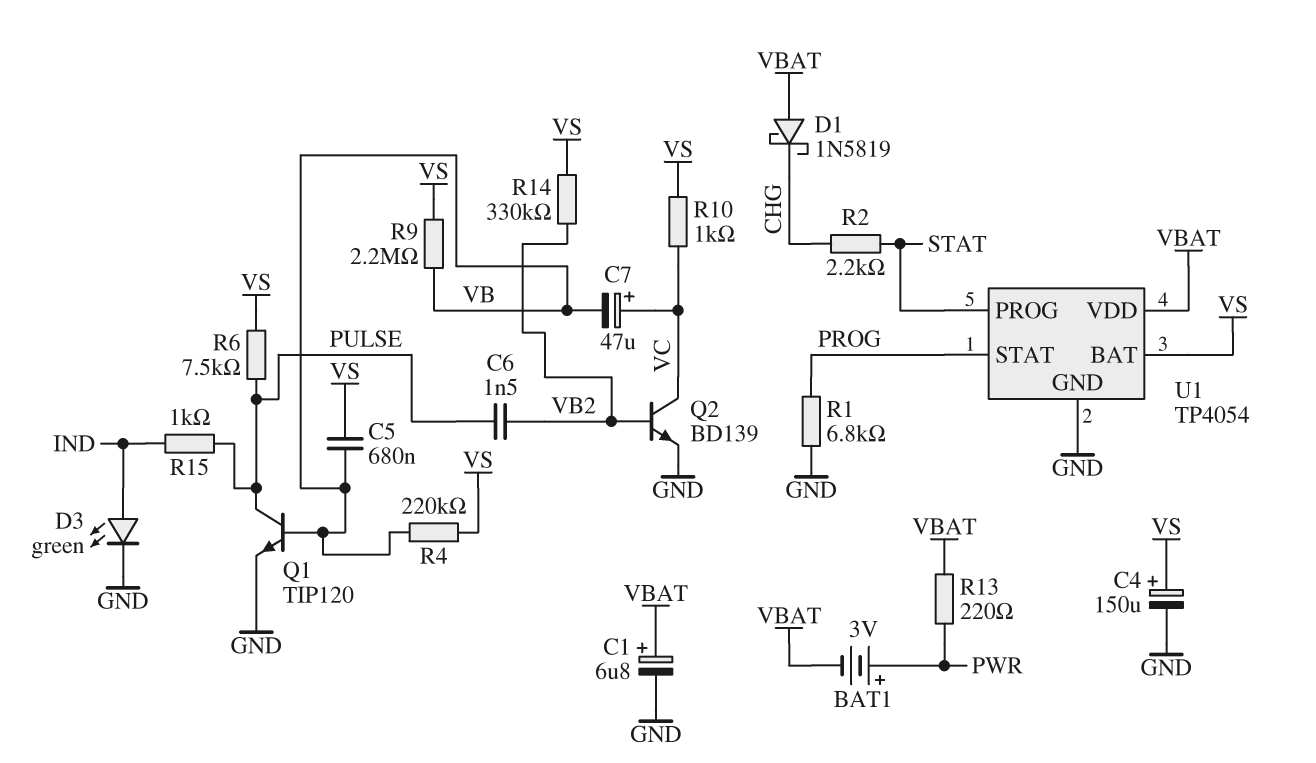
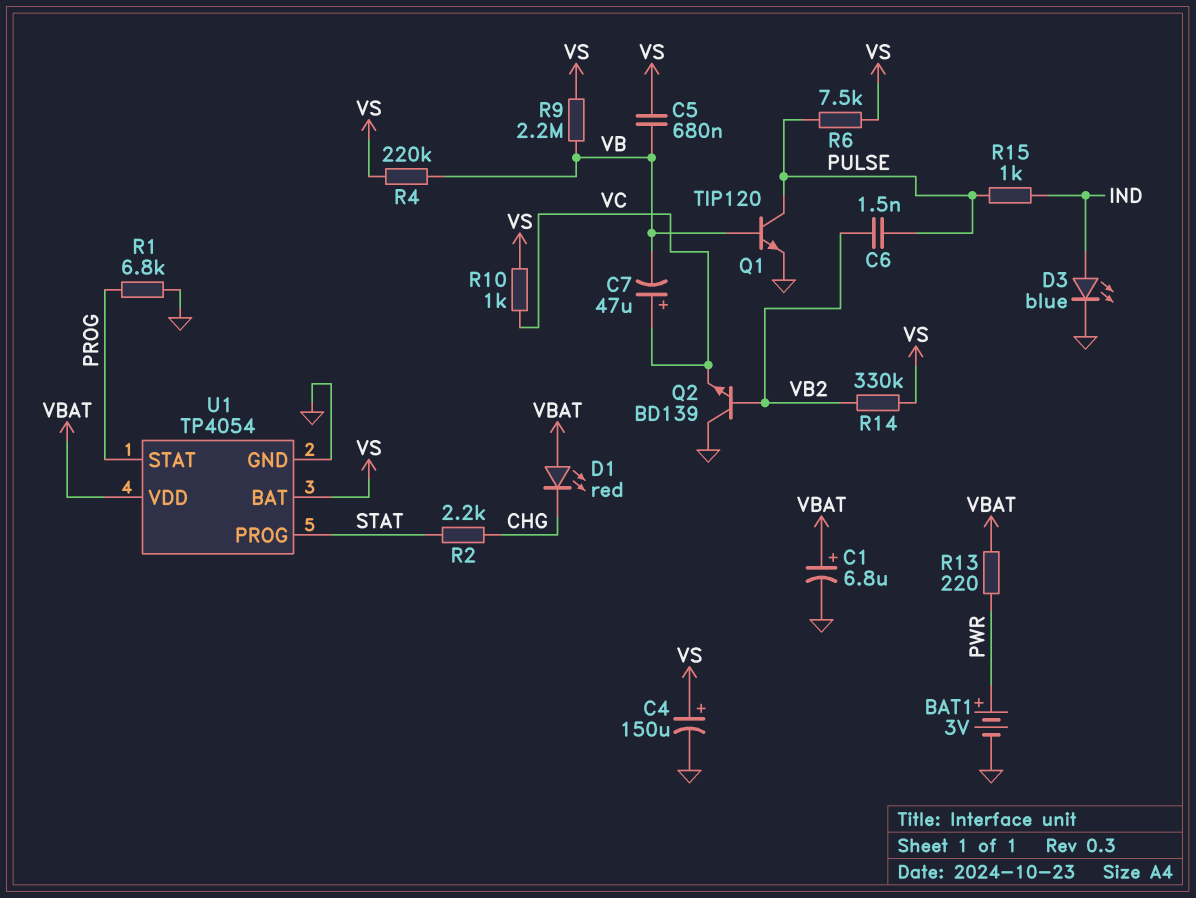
BAT1: 3V (plus PWR, minus VBAT) -> 3V (plus PWR, minus GND)
D1: schottky 1N5819 (A VBAT, K CHG) -> LED red (A VBAT, K CHG)
D3: LED green (A IND, K GND) -> LED blue (A IND, K GND)
Q2: NPN BD139 (B VB2, C VC, E GND) -> NPN BD139 (B VB2, C GND, E VC)

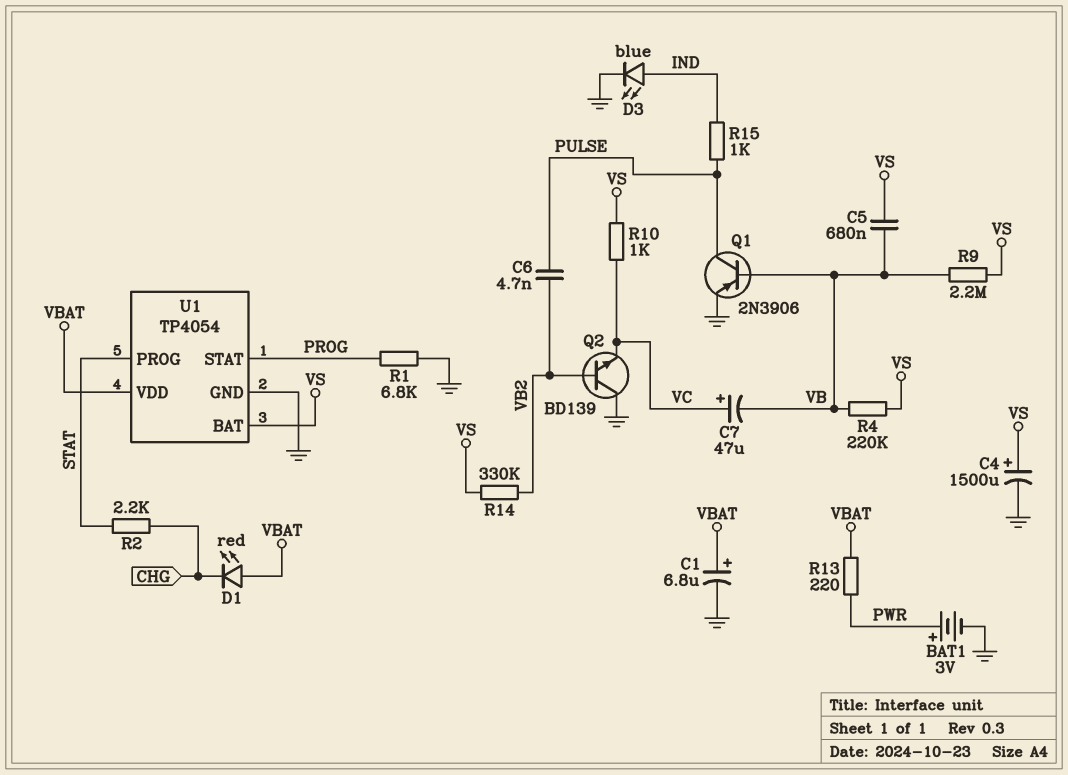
C4: 150uF (plus VS, minus GND) -> 1500uF (plus VS, minus GND)
C6: 1.5nF (PULSE, VB2) -> 4.7nF (PULSE, VB2)
Q1: NPN TIP120 (B VB, C PULSE, E GND) -> PNP 2N3906 (B VB, C PULSE, E GND)
R6: 7.5k (PULSE, VS) -> none

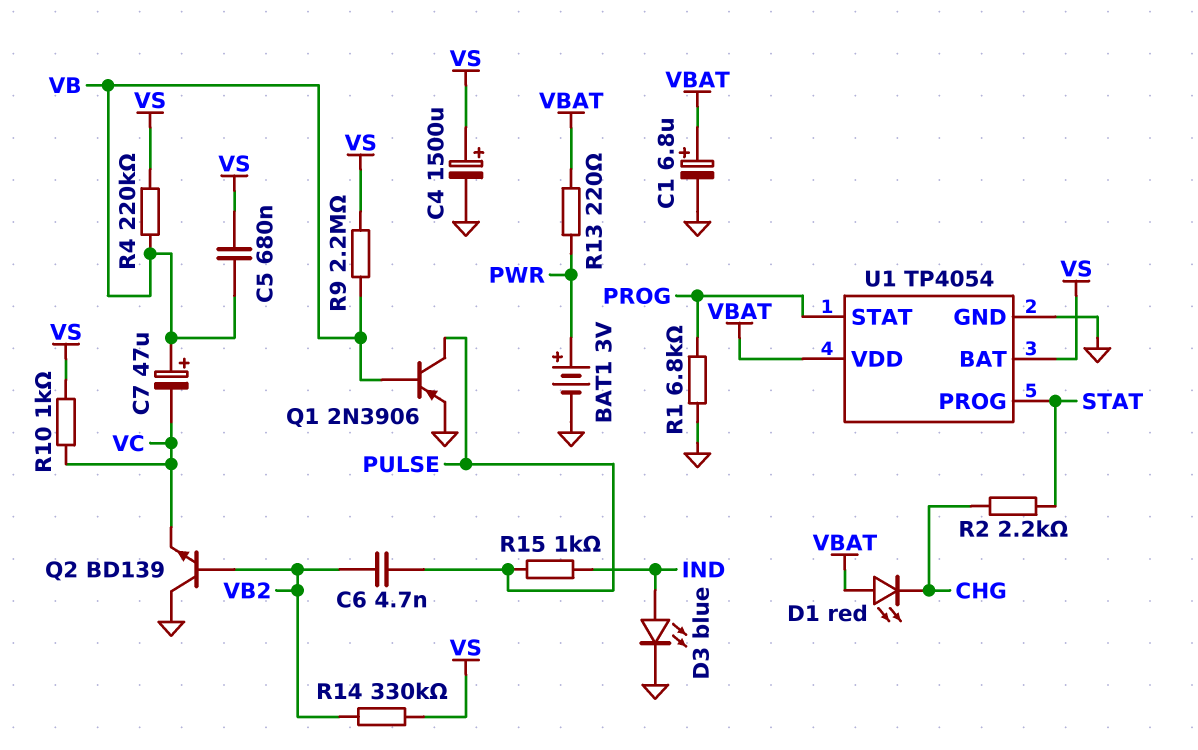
C7: 47uF (plus VC, minus VB) -> 47uF (plus VB, minus VC)

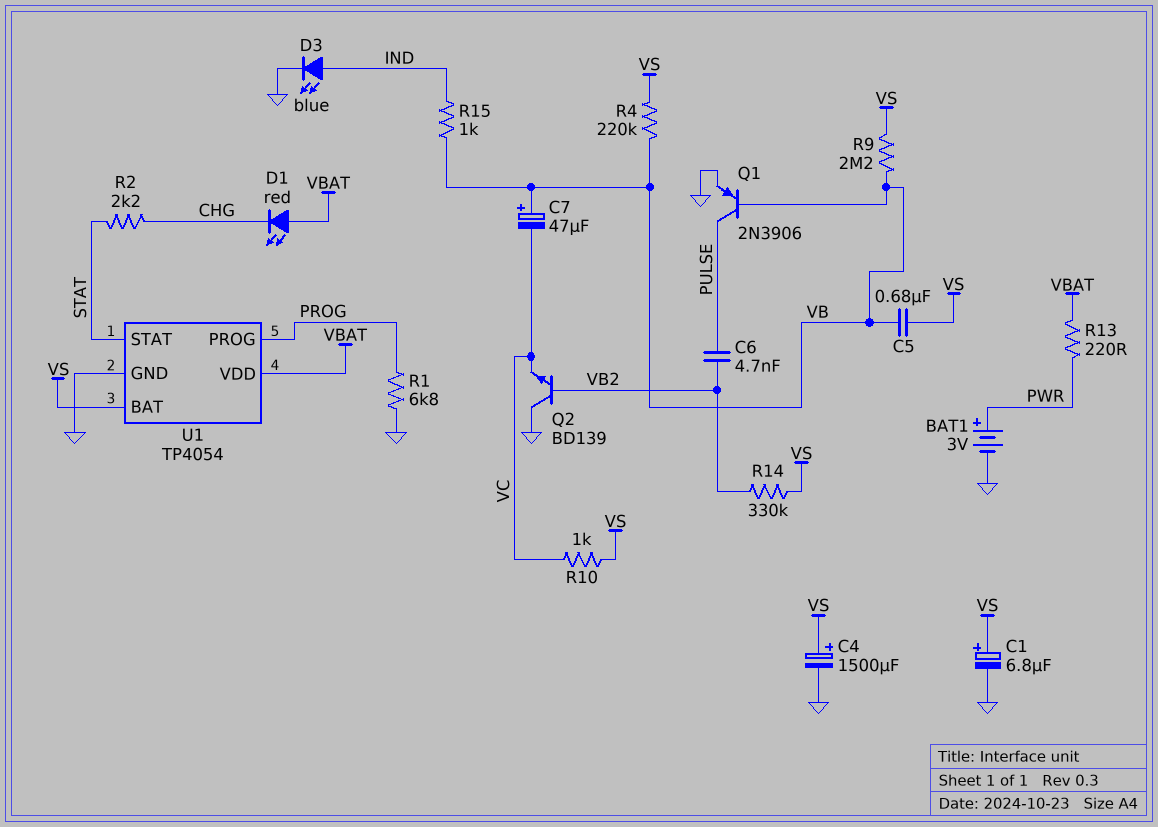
C1: 6.8uF (plus VBAT, minus GND) -> 6.8uF (plus VS, minus GND)
R15: 1k (IND, PULSE) -> 1k (IND, VB)
U1 pin PROG: STAT -> PROG
U1 pin STAT: PROG -> STAT

